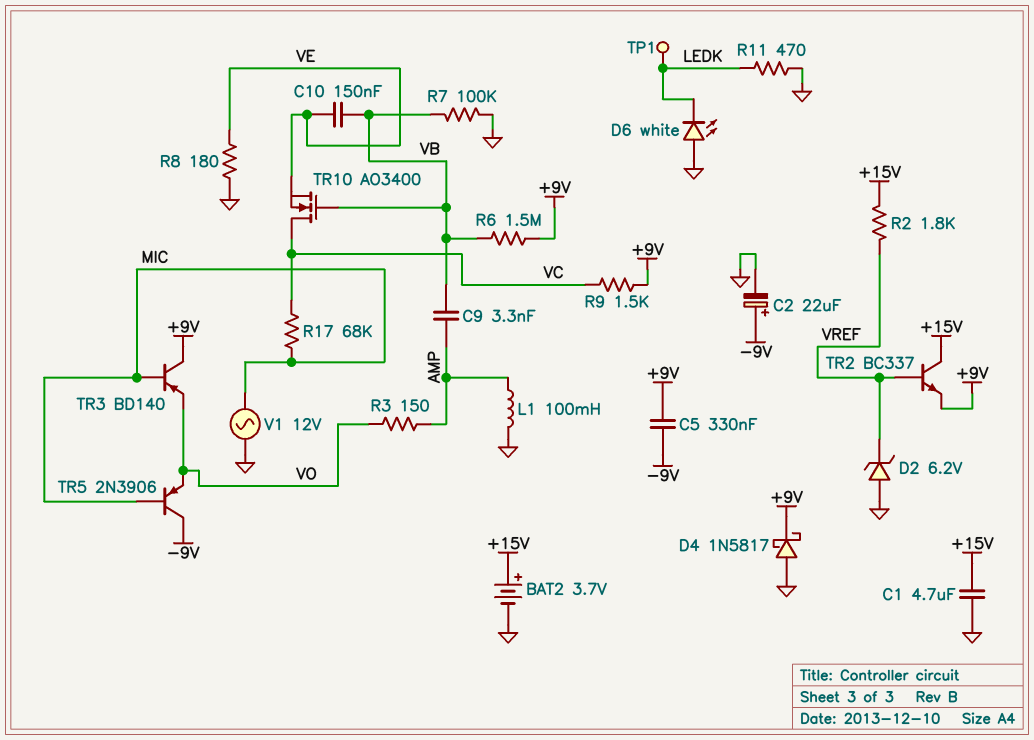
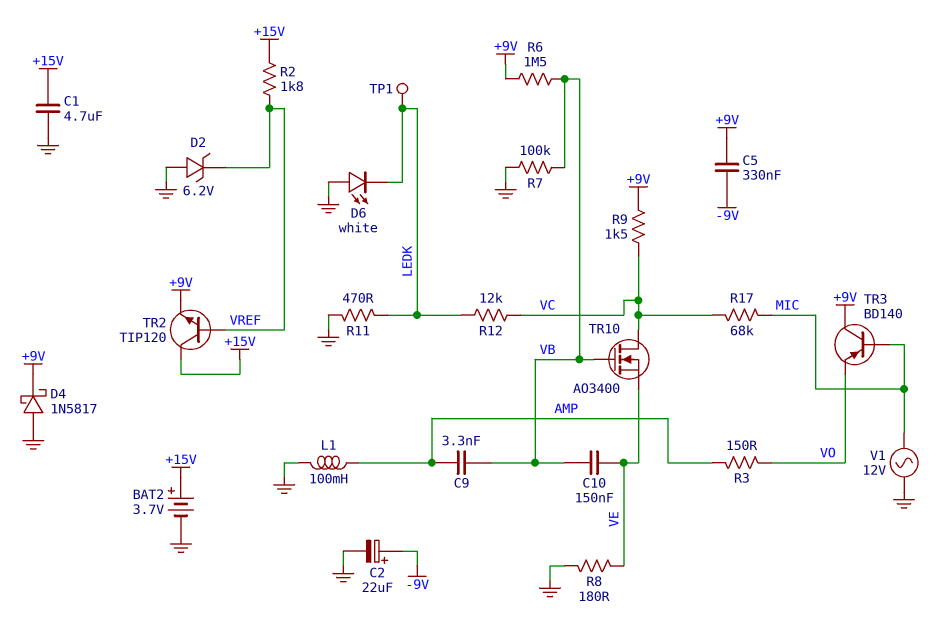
R12: none -> 12k (LEDK, VC)
TR2: NPN BC337 (B VREF, C +15V, E +9V) -> NPN TIP120 (B VREF, C +15V, E +9V)
TR5: PNP 2N3906 (B MIC, C -9V, E VO) -> none

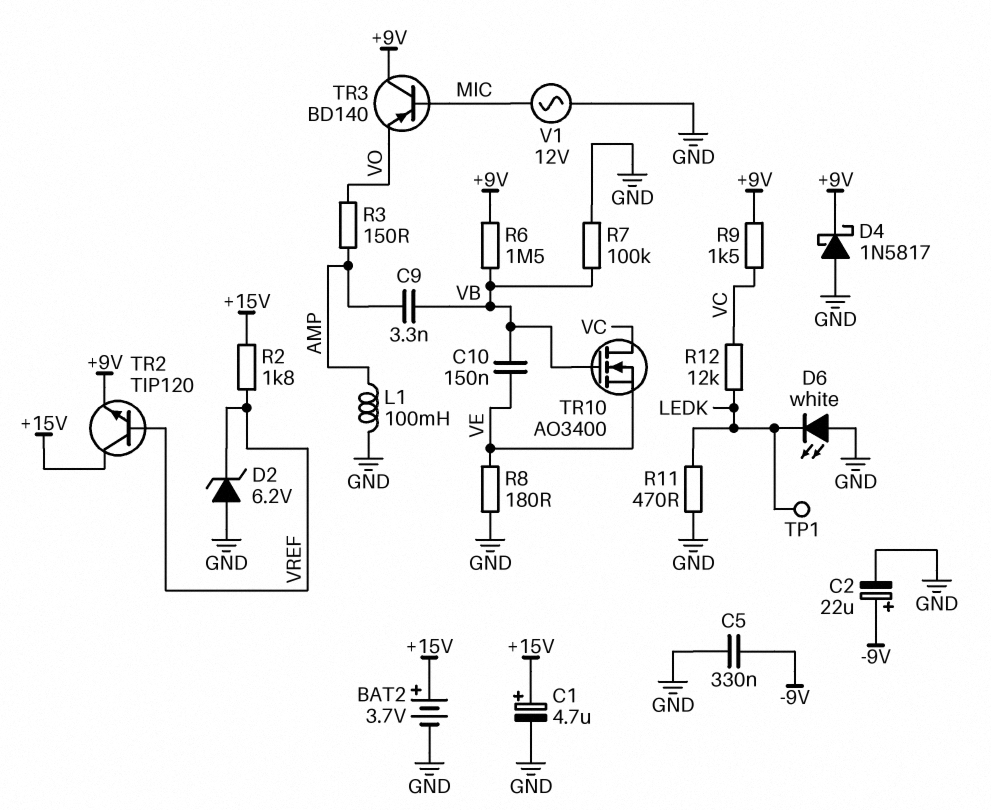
C1: 4.7uF (+15V, GND) -> 4.7uF (plus +15V, minus GND)
C5: 330nF (+9V, -9V) -> 330nF (-9V, GND)
R17: 68k (MIC, VC) -> none

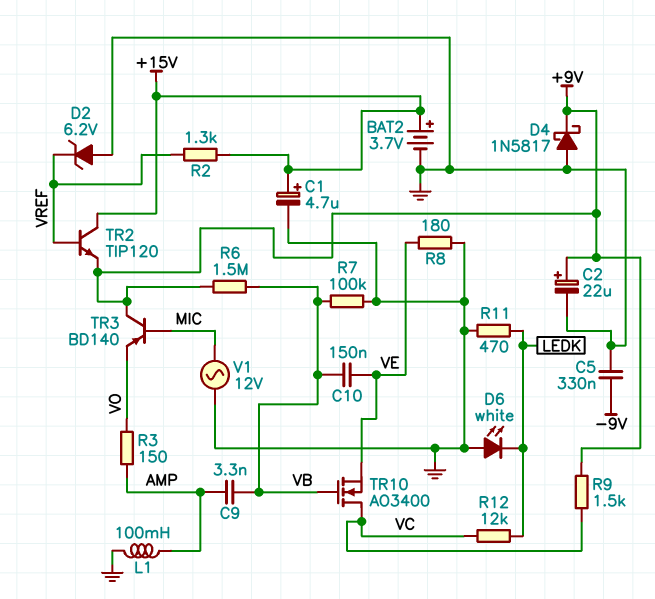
C2: 22uF (plus -9V, minus GND) -> 22uF (plus +9V, minus GND)
R2: 1.8k (+15V, VREF) -> 1.3k (+15V, VREF)
TP1: test point (LEDK) -> none

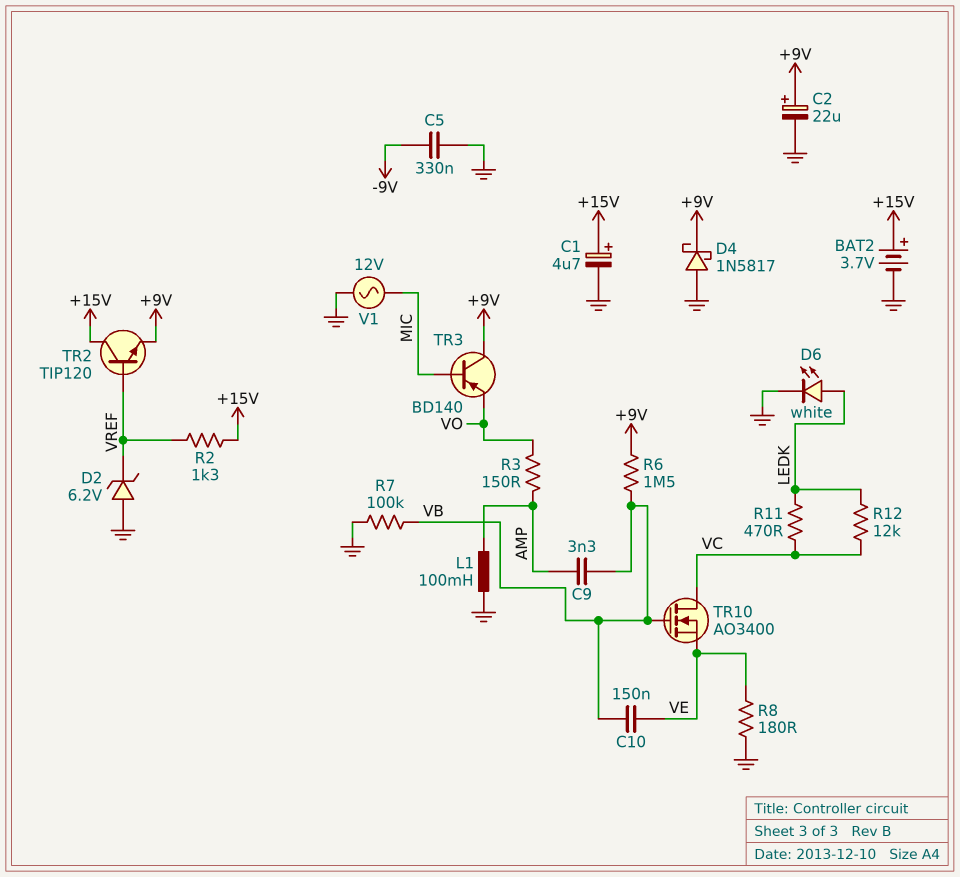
D6: LED white (A GND, K LEDK) -> LED white (A LEDK, K GND)
R9: 1.5k (+9V, VC) -> none
R11: 470 (GND, LEDK) -> 470 (LEDK, VC)

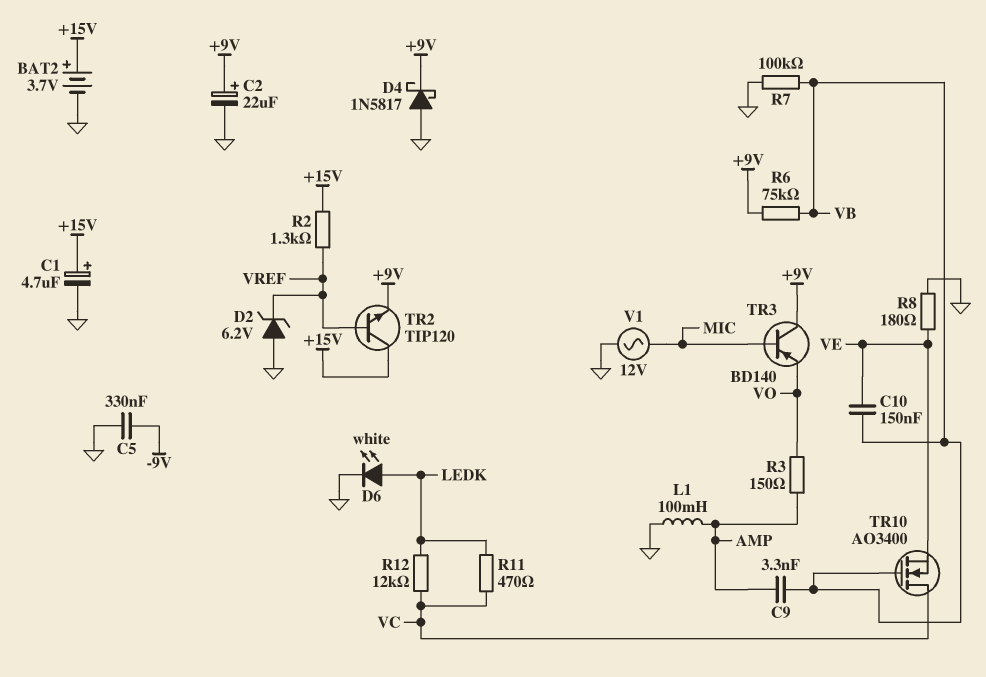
R6: 1.5M (+9V, VB) -> 75k (+9V, VB)

